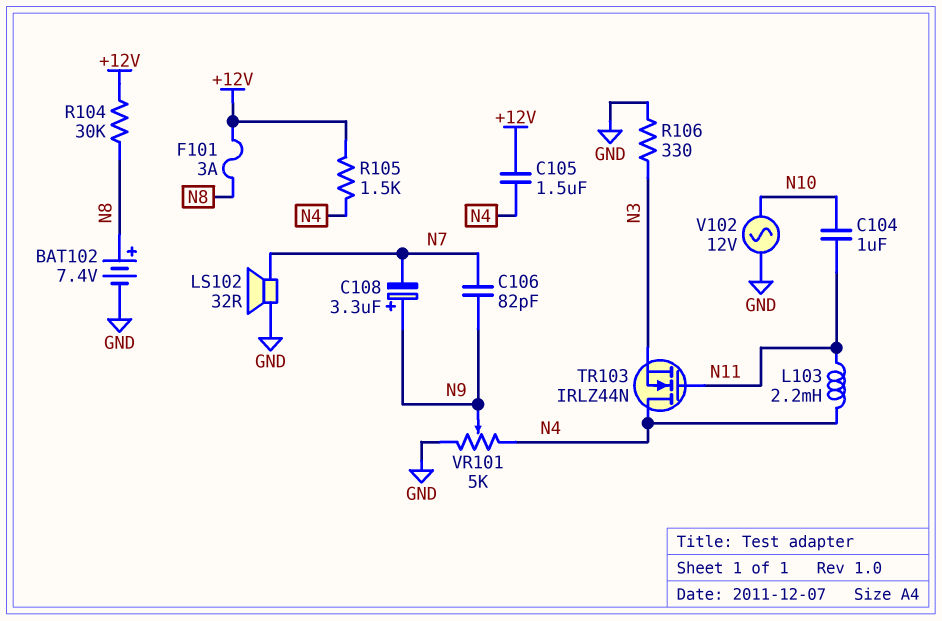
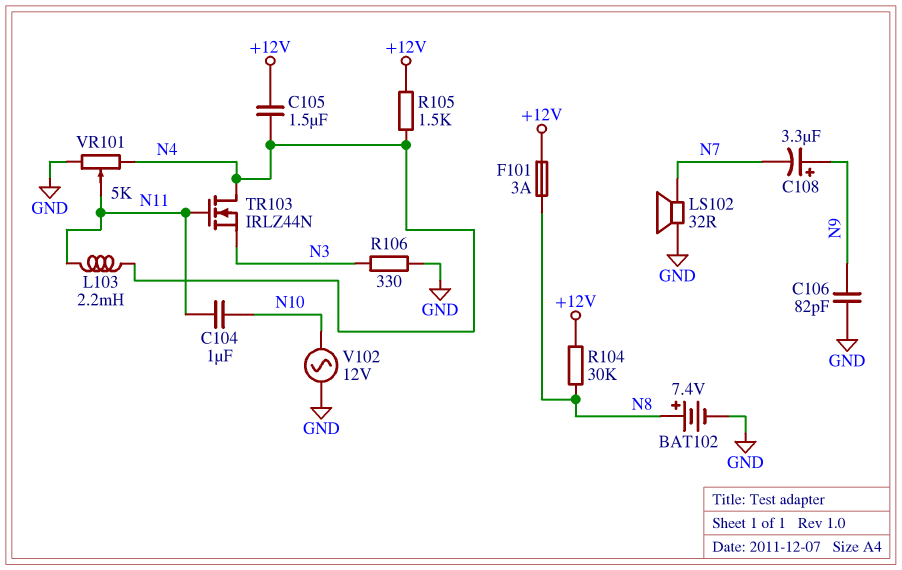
C106: 82pF (N7, N9) -> 82pF (GND, N9)
VR101: 5k (GND, N4, wiper N9) -> 5k (GND, N4, wiper N11)

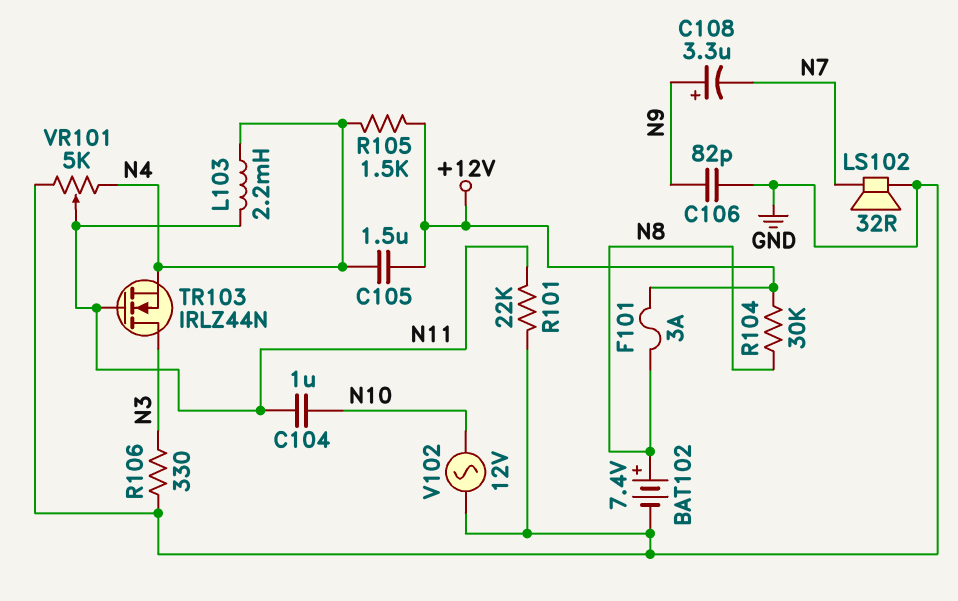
R101: none -> 22k (GND, N11)
TR103: NMOS IRLZ44N (G N11, D N4, S N3) -> NMOS IRLZ44N (G N11, D N3, S N4)

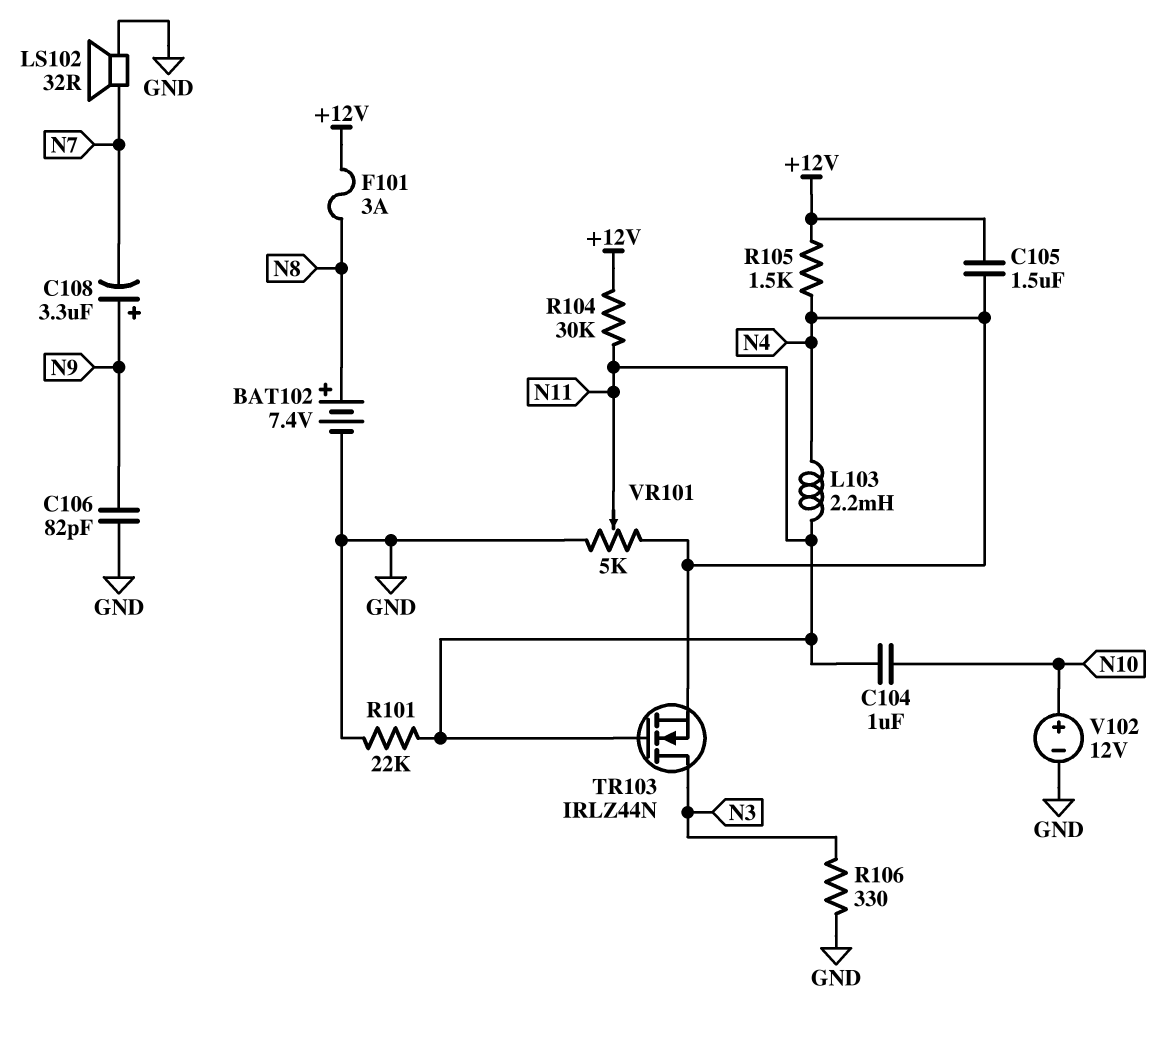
R104: 30k (+12V, N8) -> 30k (+12V, N11)
V102: AC 12V (GND, N10) -> 12V (plus N10, minus GND)

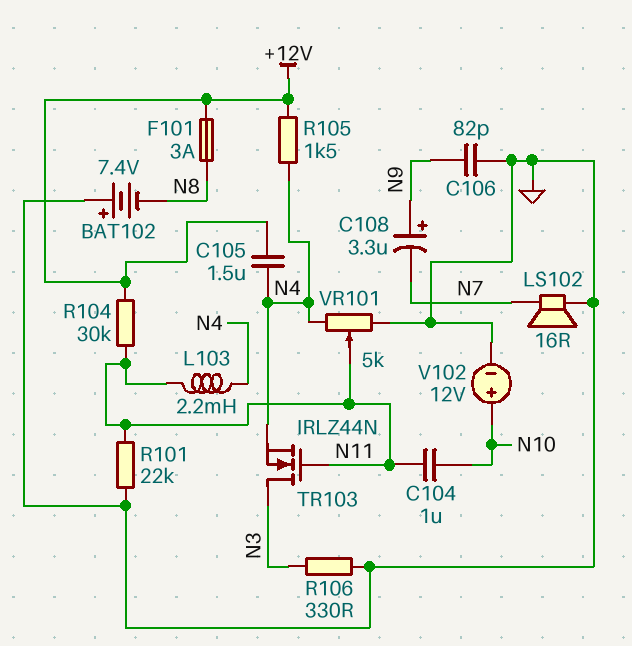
BAT102: 7.4V (plus N8, minus GND) -> 7.4V (plus GND, minus N8)
LS102: speaker 32R (GND, N7) -> speaker 16R (GND, N7)

